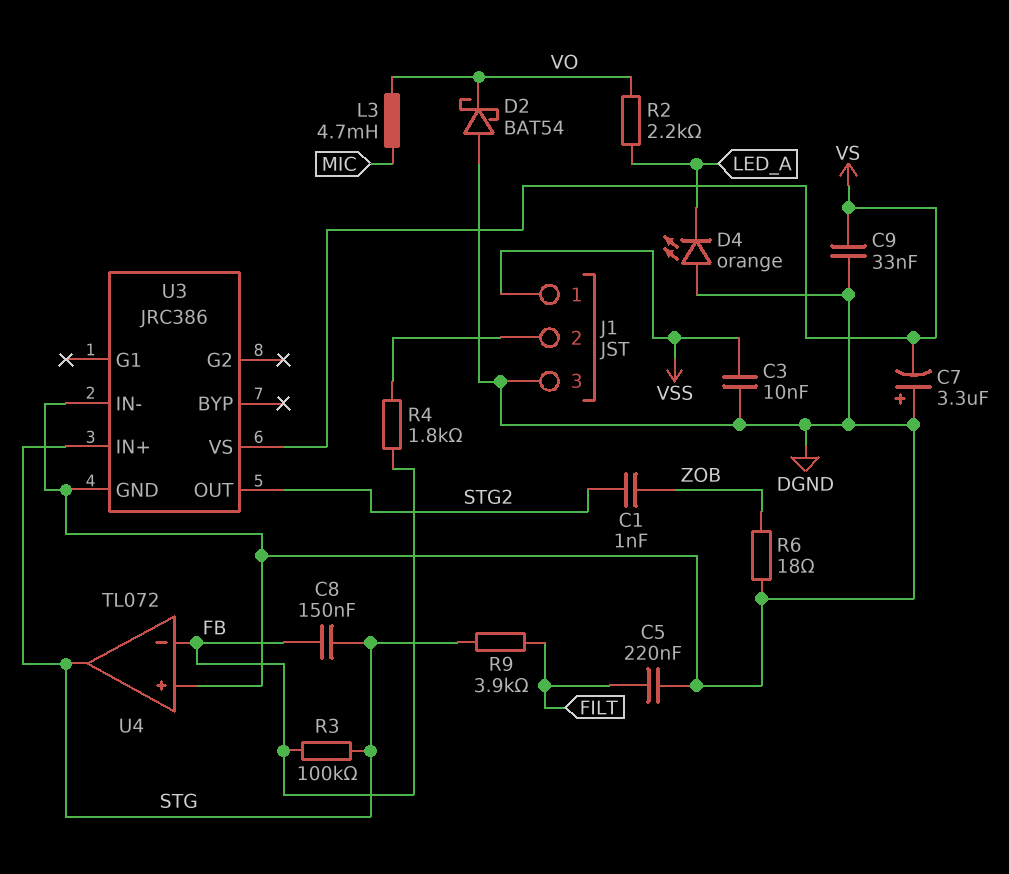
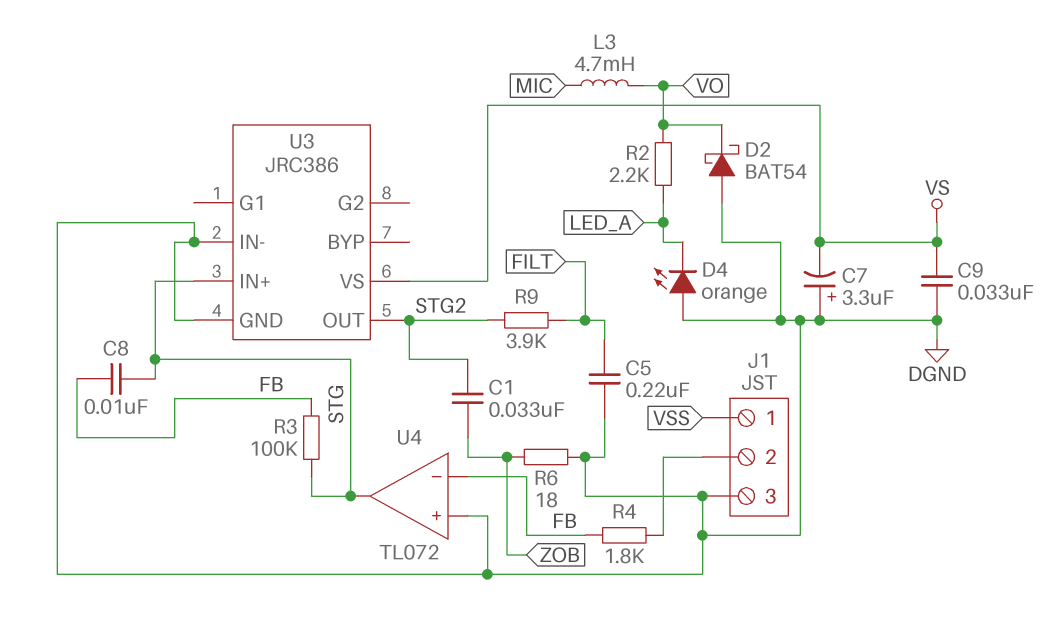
C1: 1nF (STG2, ZOB) -> 33nF (STG2, ZOB)
C3: 10nF (DGND, VSS) -> none
C8: 150nF (FB, STG) -> 10nF (FB, STG)
R9: 3.9k (FILT, STG) -> 3.9k (FILT, STG2)

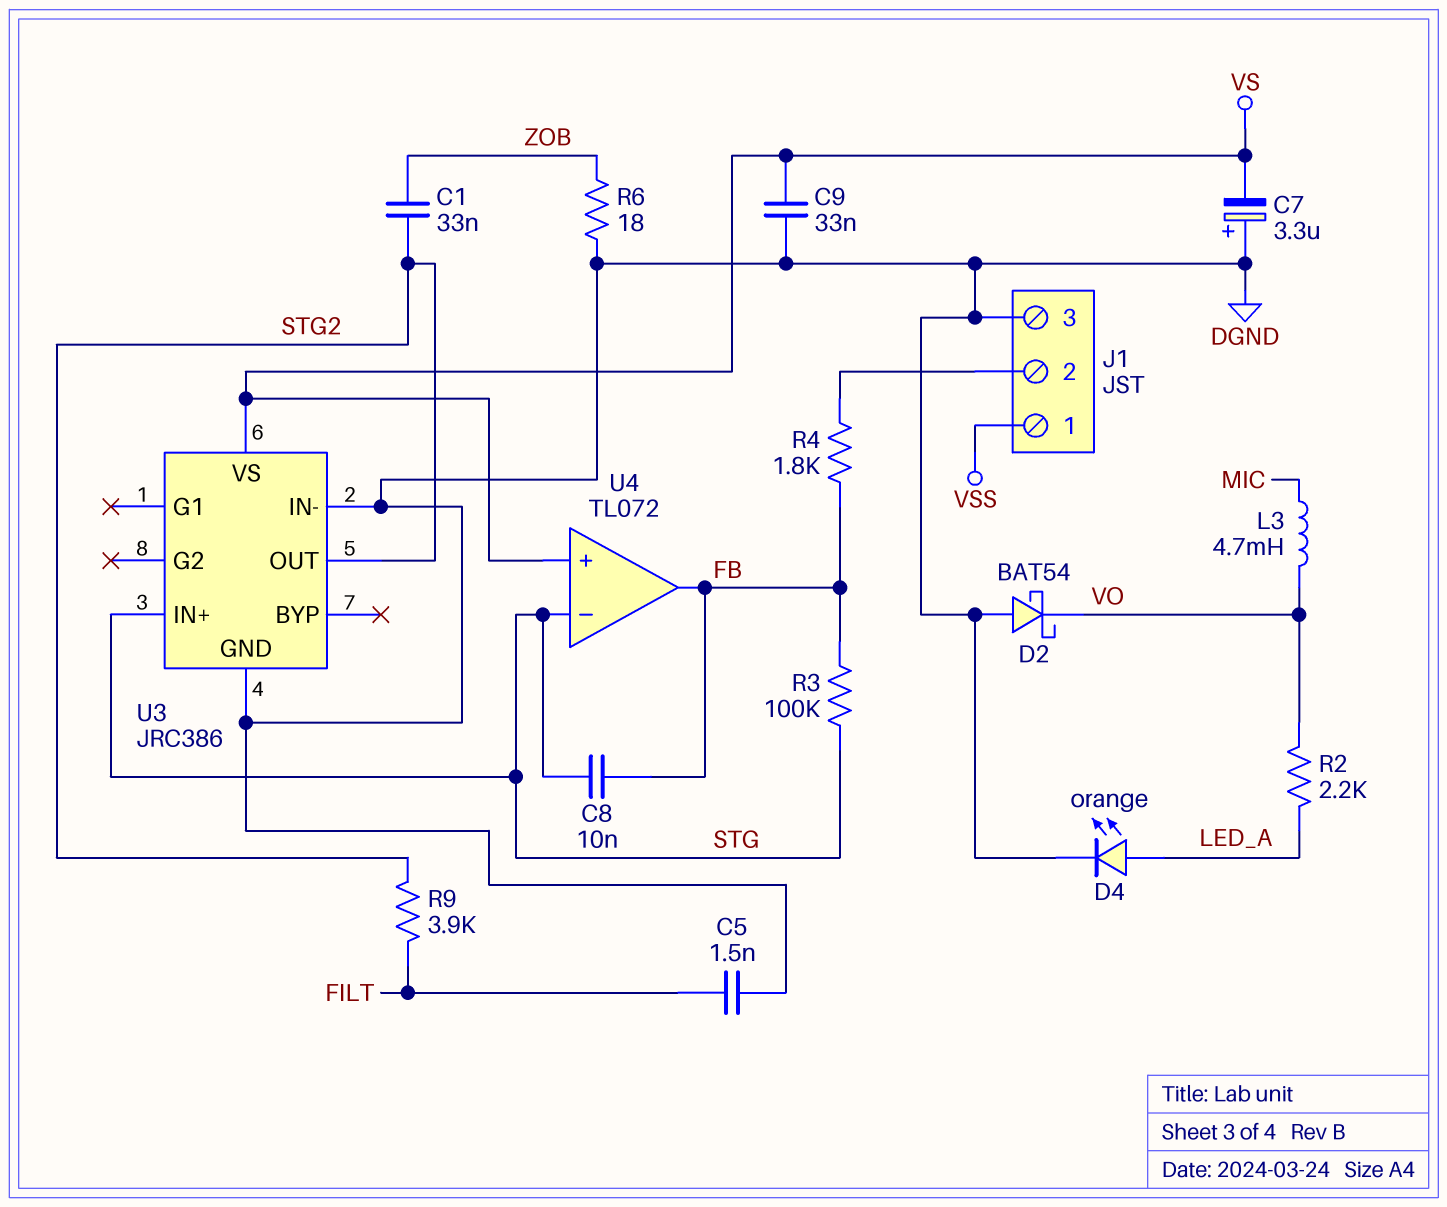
C5: 220nF (DGND, FILT) -> 1.5nF (DGND, FILT)
D4: LED orange (A DGND, K LED_A) -> LED orange (A LED_A, K DGND)
U4 pin in+: DGND -> VS
U4 pin in-: FB -> STG
U4 pin out: STG -> FB

